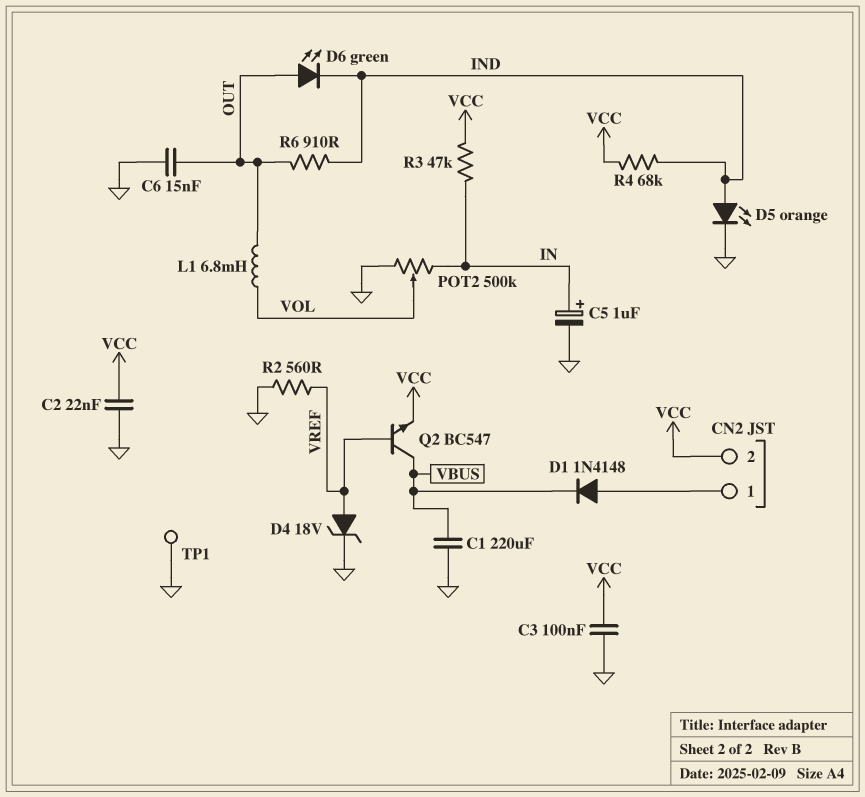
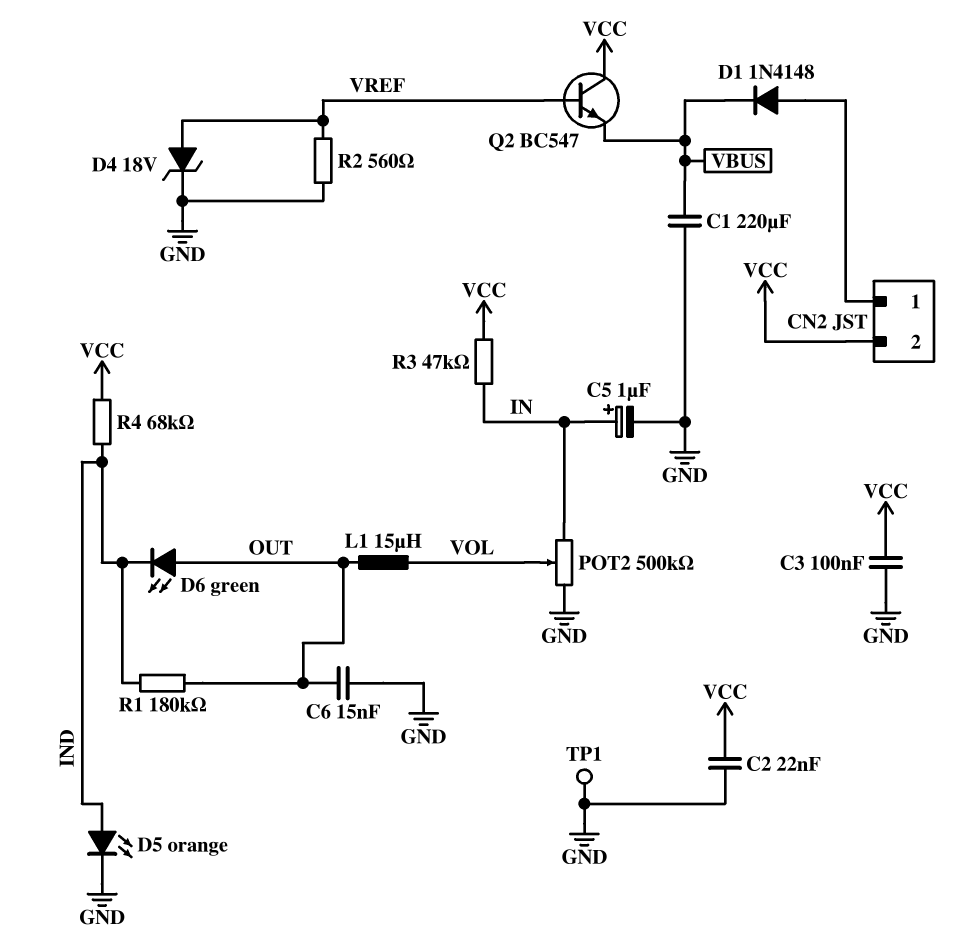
L1: 6.8mH (OUT, VOL) -> 15uH (OUT, VOL)
Q2: NPN BC547 (B VREF, C VBUS, E VCC) -> NPN BC547 (B VREF, C VCC, E VBUS)
R1: none -> 180k (IND, OUT)
R6: 910 (IND, OUT) -> none

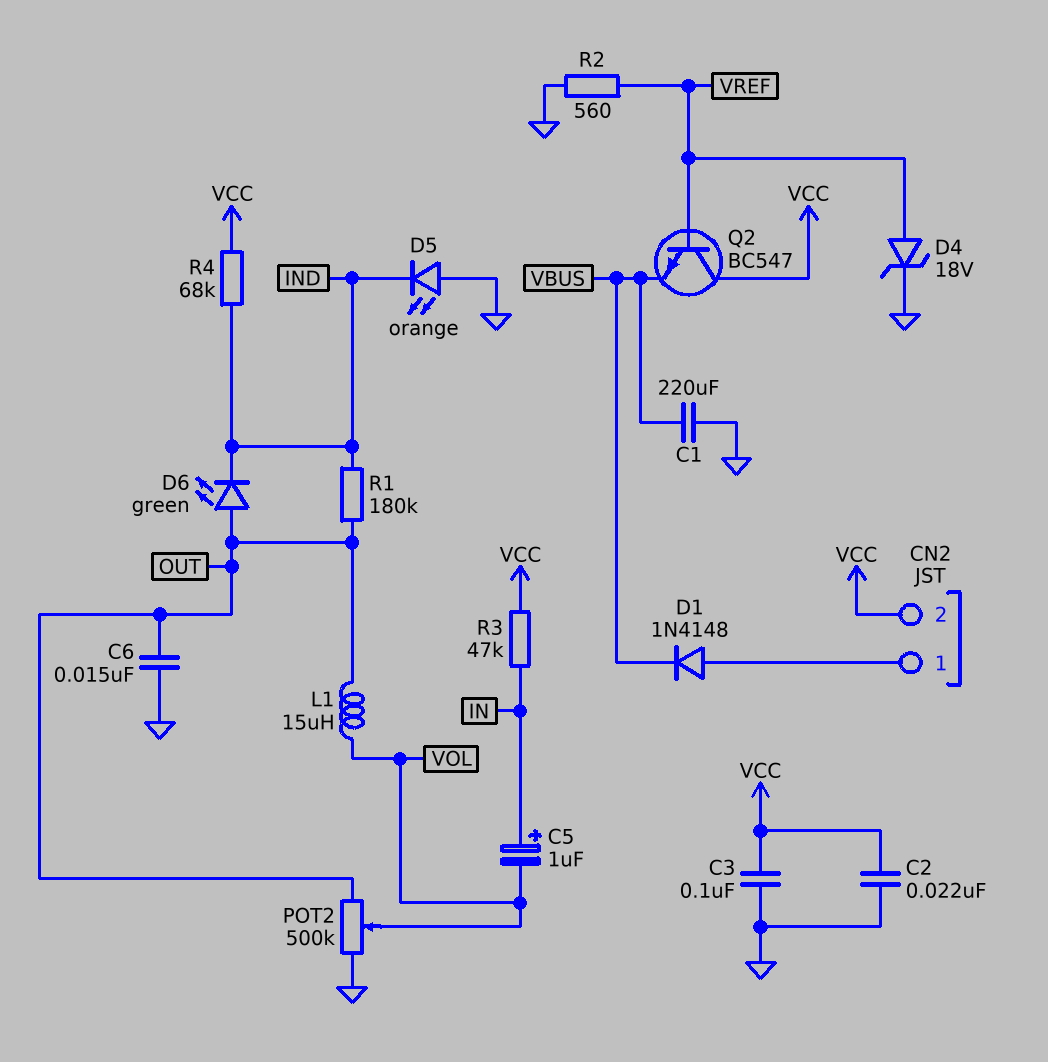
C5: 1uF (plus IN, minus GND) -> 1uF (plus IN, minus VOL)
D5: LED orange (A IND, K GND) -> LED orange (A GND, K IND)
POT2: 500k (GND, IN, wiper VOL) -> 500k (GND, OUT, wiper VOL)
TP1: test point (GND) -> none

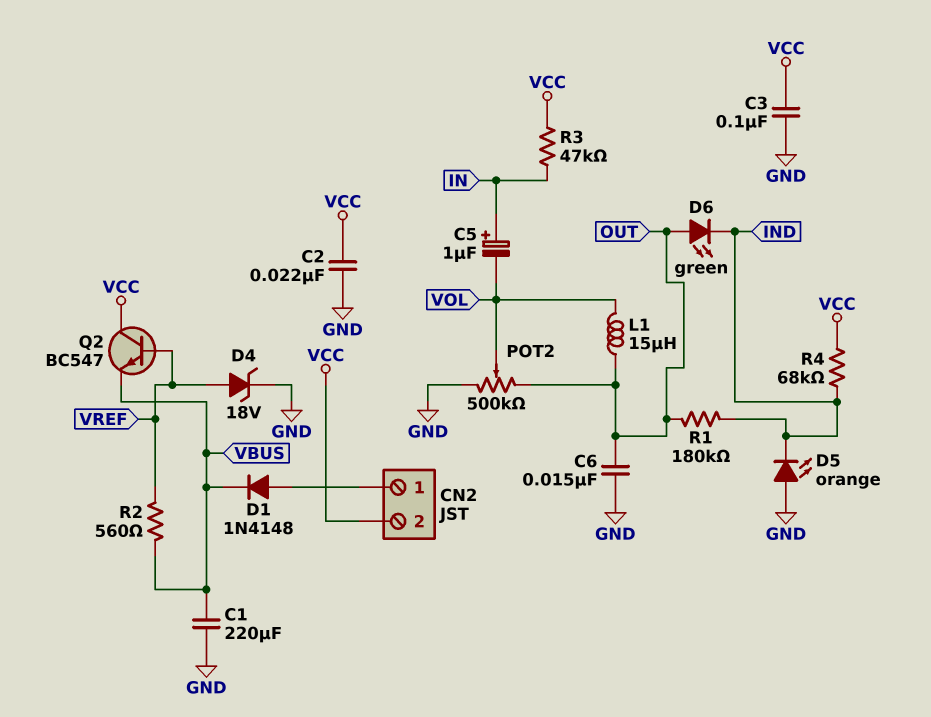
R2: 560 (GND, VREF) -> 560 (VBUS, VREF)

